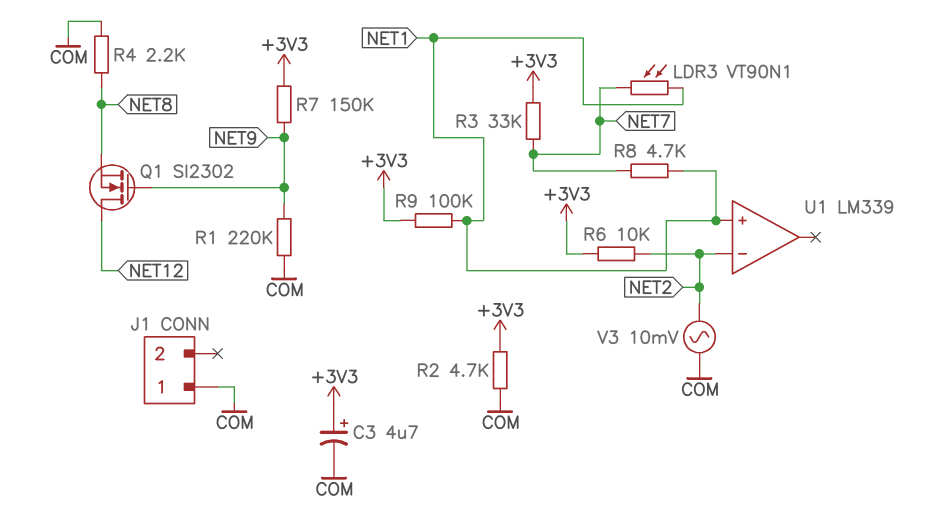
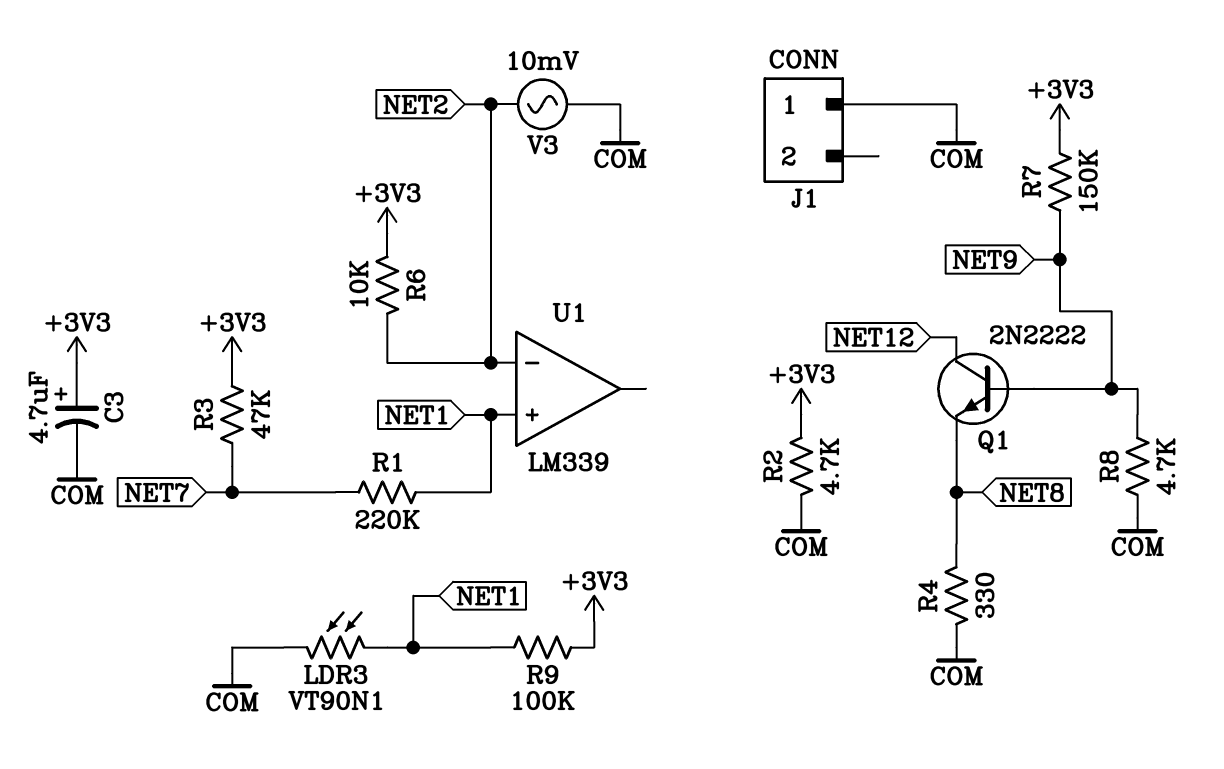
LDR3: VT90N1 (NET1, NET7) -> VT90N1 (COM, NET1)
Q1: NMOS SI2302 (G NET9, D NET12, S NET8) -> NPN 2N2222 (B NET9, C NET12, E NET8)
R1: 220k (COM, NET9) -> 220k (NET1, NET7)
R3: 33k (+3V3, NET7) -> 47k (+3V3, NET7)
R4: 2.2k (COM, NET8) -> 330 (COM, NET8)
R8: 4.7k (NET1, NET7) -> 4.7k (COM, NET9)

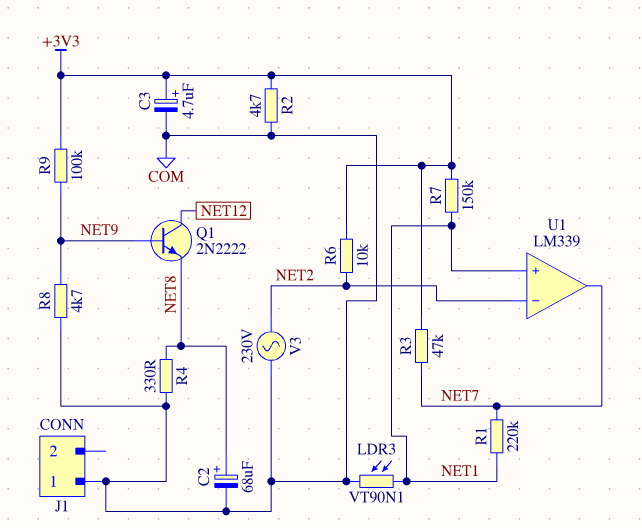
C2: none -> 68uF (plus NET8, minus COM)
R7: 150k (+3V3, NET9) -> 150k (+3V3, NET1)
R9: 100k (+3V3, NET1) -> 100k (+3V3, NET9)
U1 pin out: none -> NET7
V3: AC 10mV (COM, NET2) -> AC 230V (COM, NET2)

